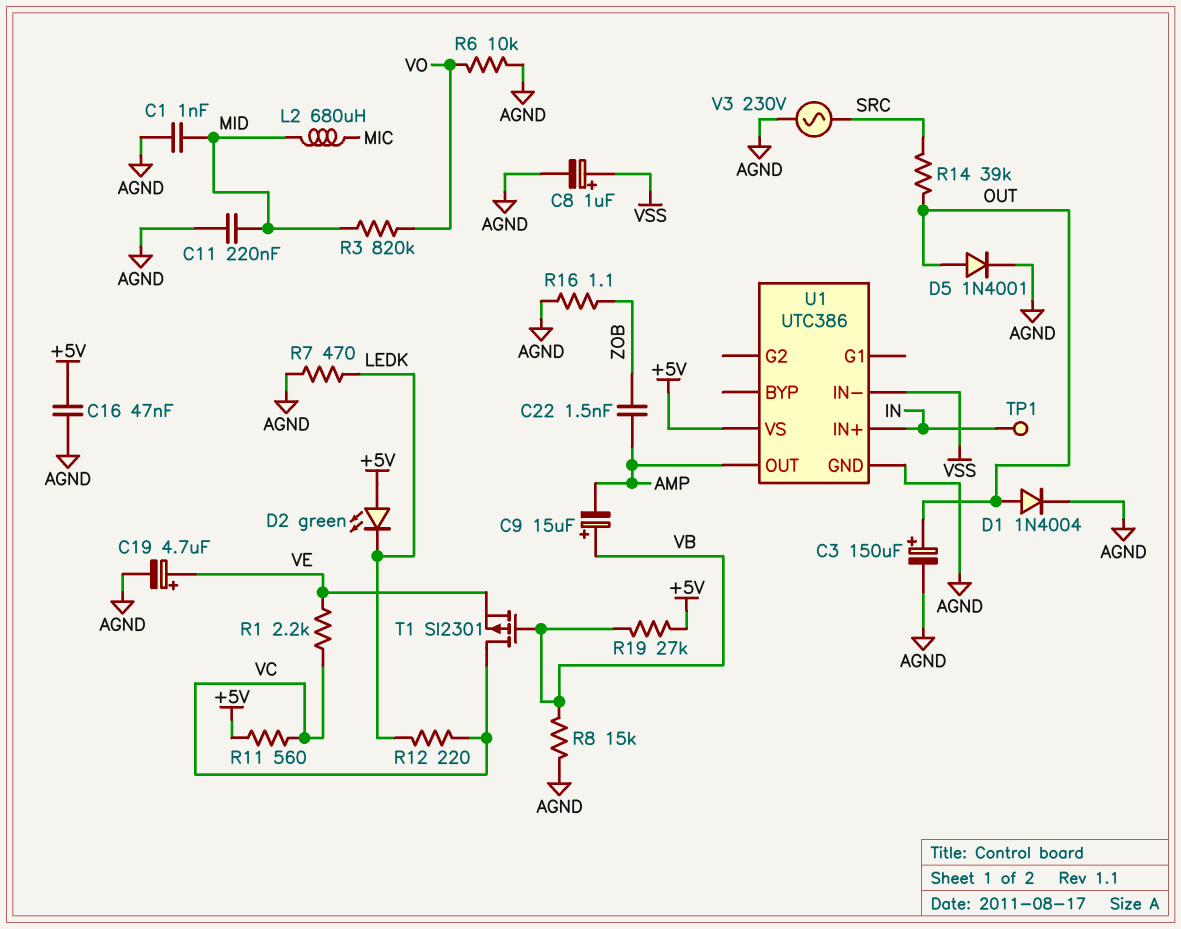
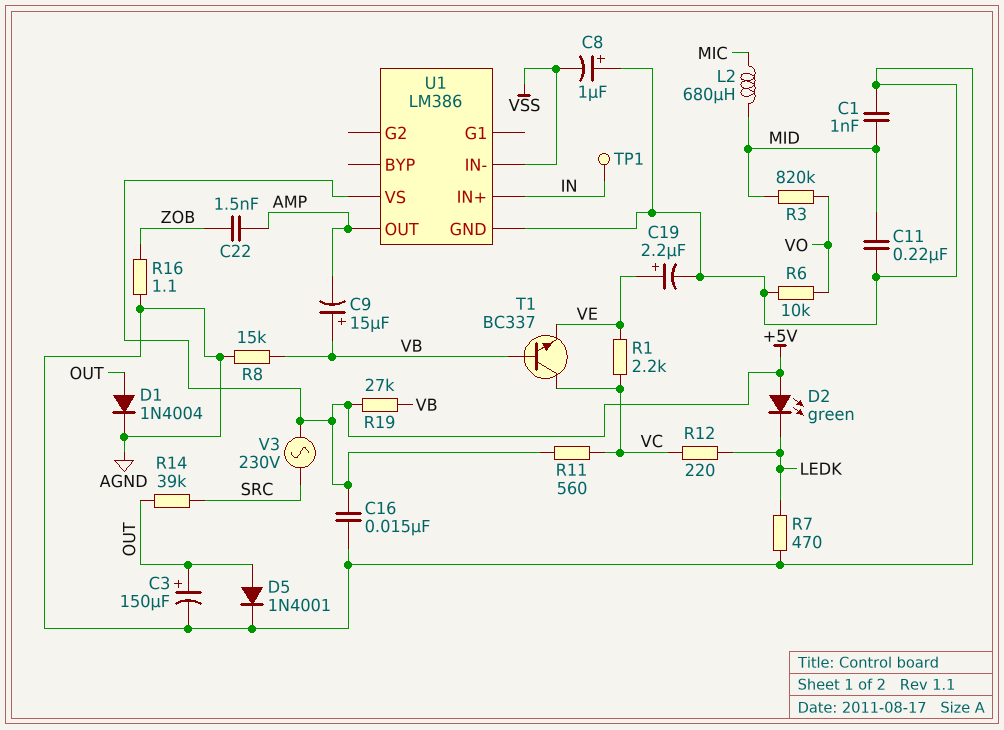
C8: 1uF (plus VSS, minus AGND) -> 1uF (plus AGND, minus VSS)
C16: 47nF (+5V, AGND) -> 15nF (+5V, AGND)
C19: 4.7uF (plus VE, minus AGND) -> 2.2uF (plus VE, minus AGND)
T1: PMOS SI2301 (G VB, D VC, S VE) -> NPN BC337 (B VB, C VC, E VE)
U1: UTC386 -> LM386
V3: AC 230V (AGND, SRC) -> AC 230V (+5V, SRC)

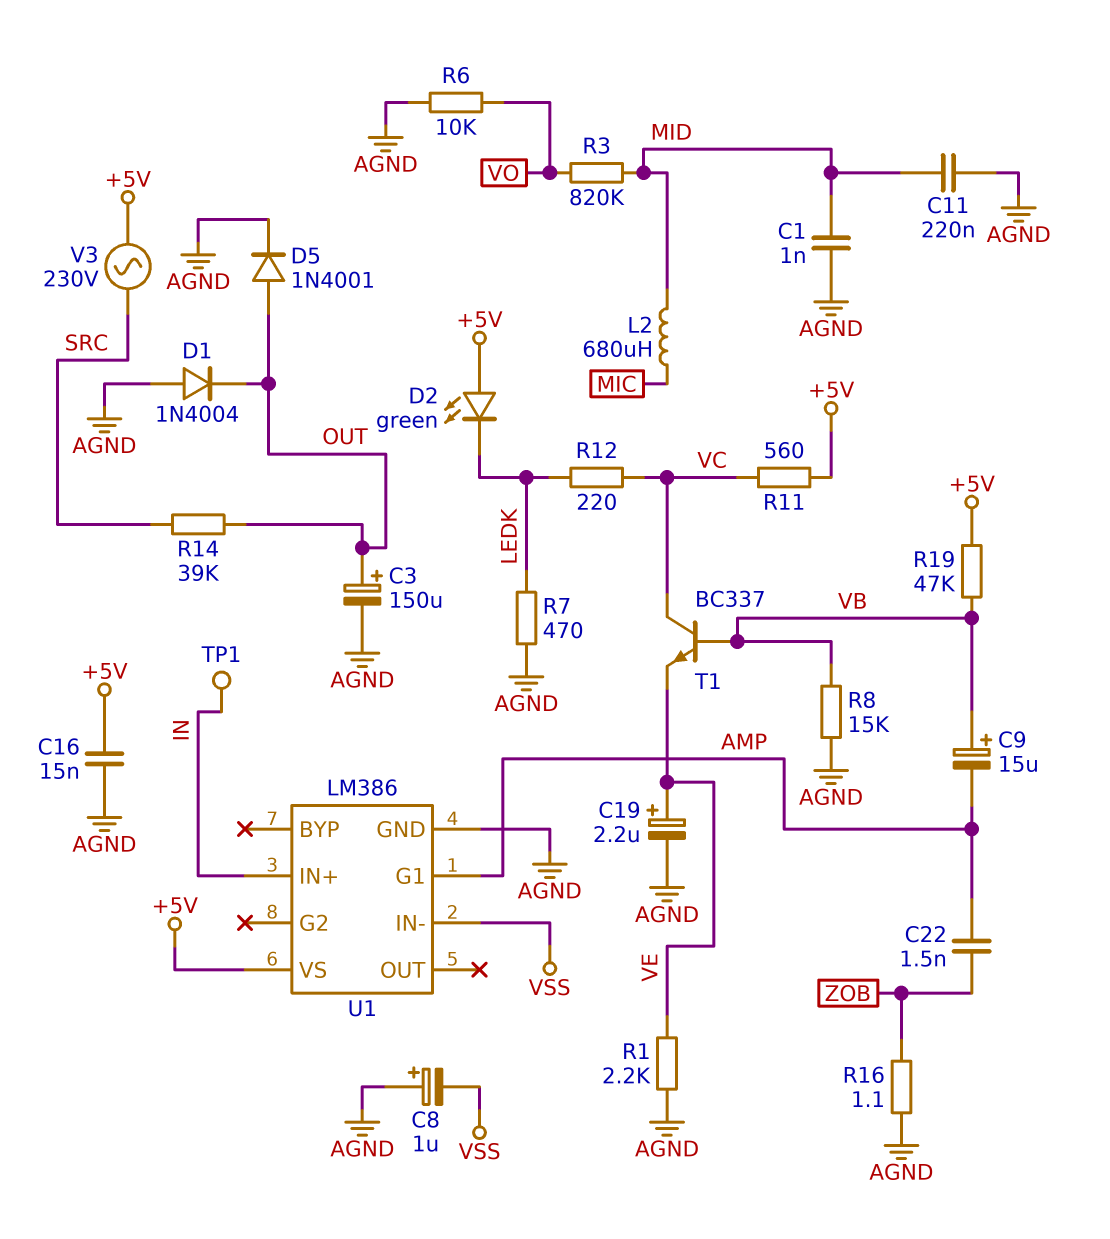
D1: diode 1N4004 (A OUT, K AGND) -> diode 1N4004 (A AGND, K OUT)
R1: 2.2k (VC, VE) -> 2.2k (AGND, VE)
R19: 27k (+5V, VB) -> 47k (+5V, VB)
U1 pin G1: none -> AMP
U1 pin OUT: AMP -> none

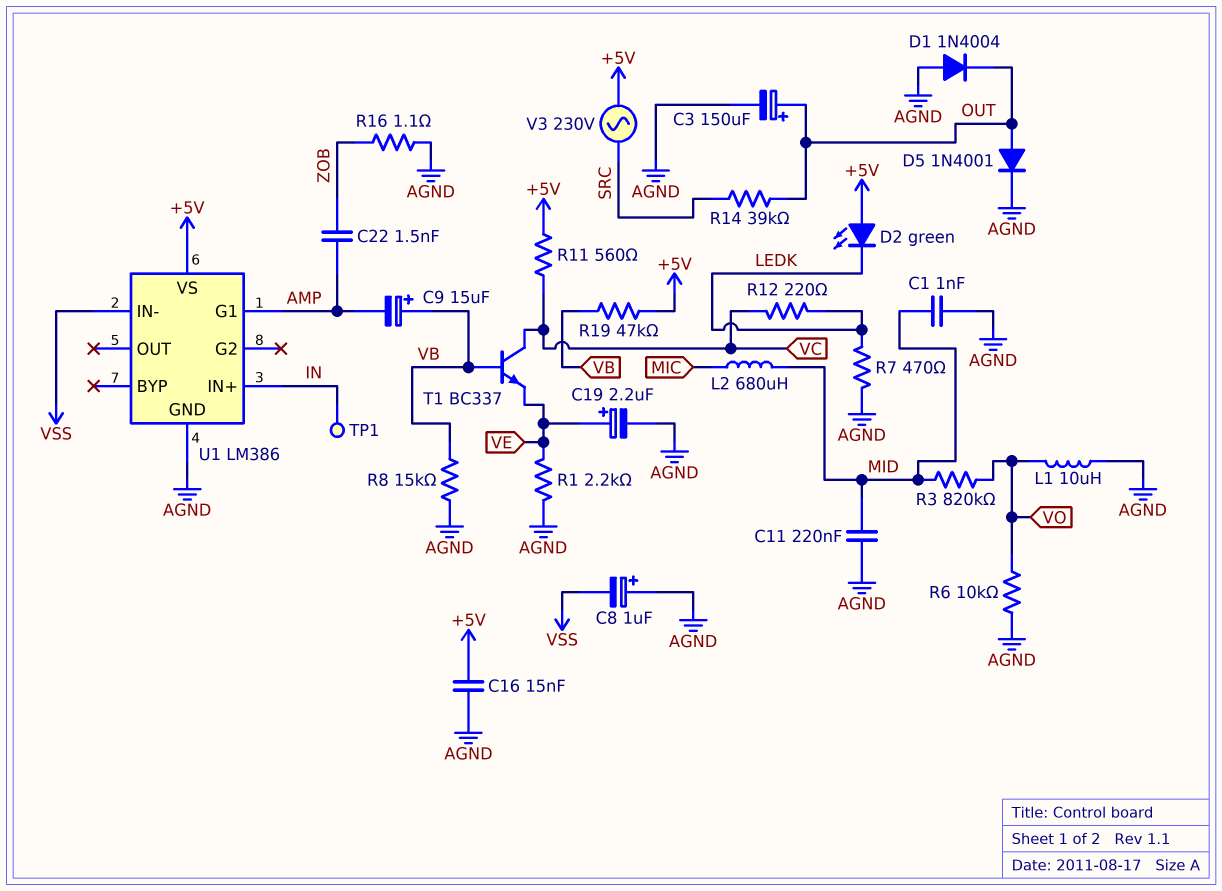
L1: none -> 10uH (AGND, VO)

